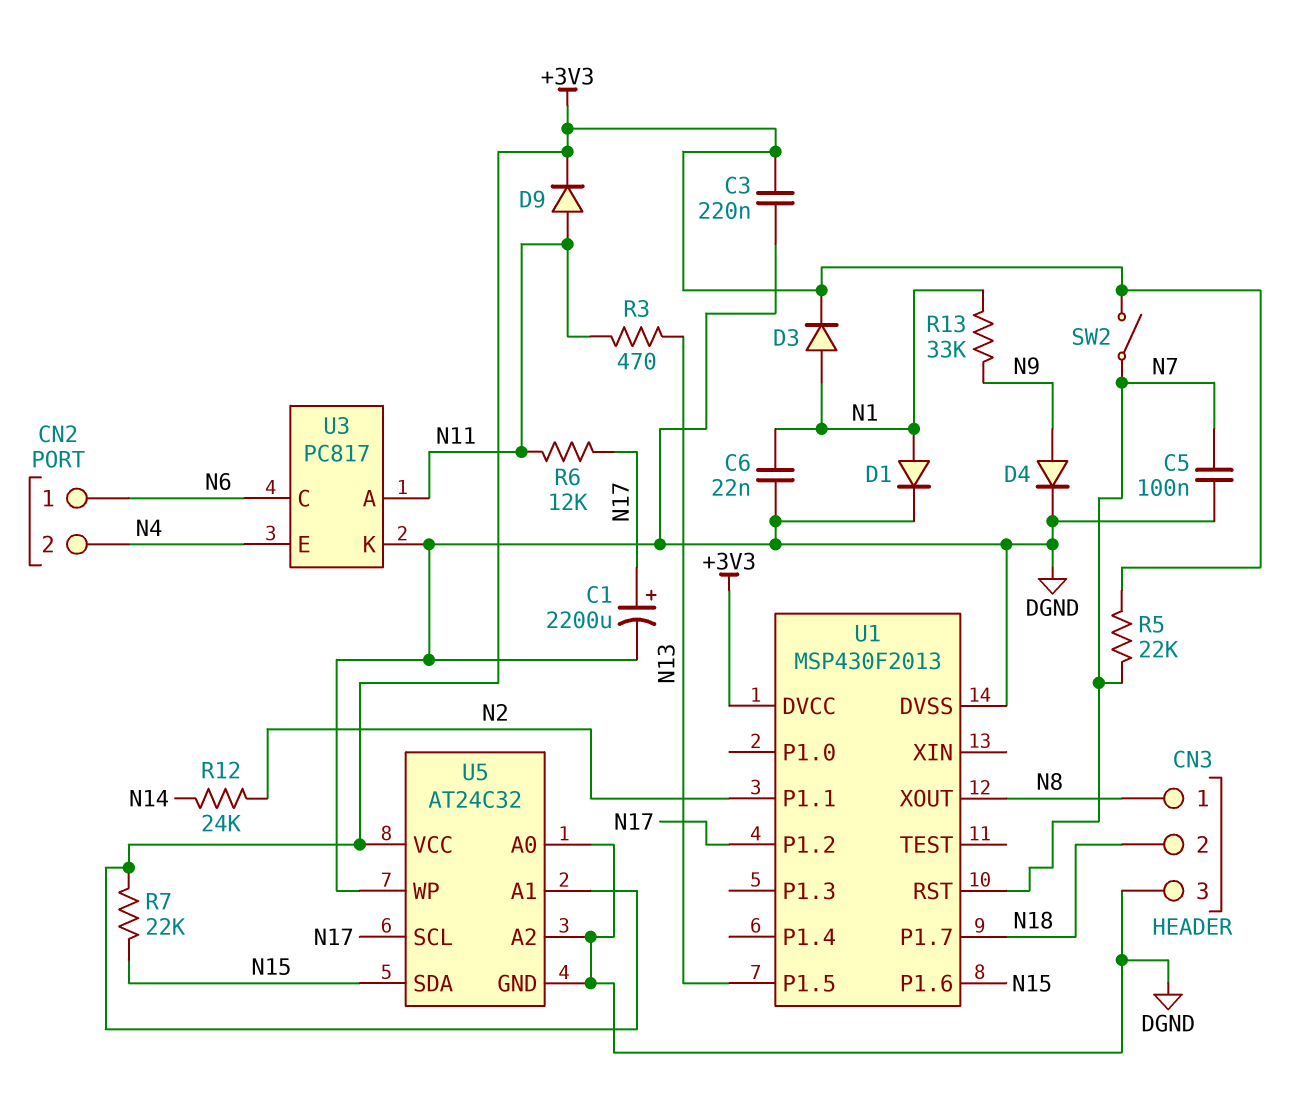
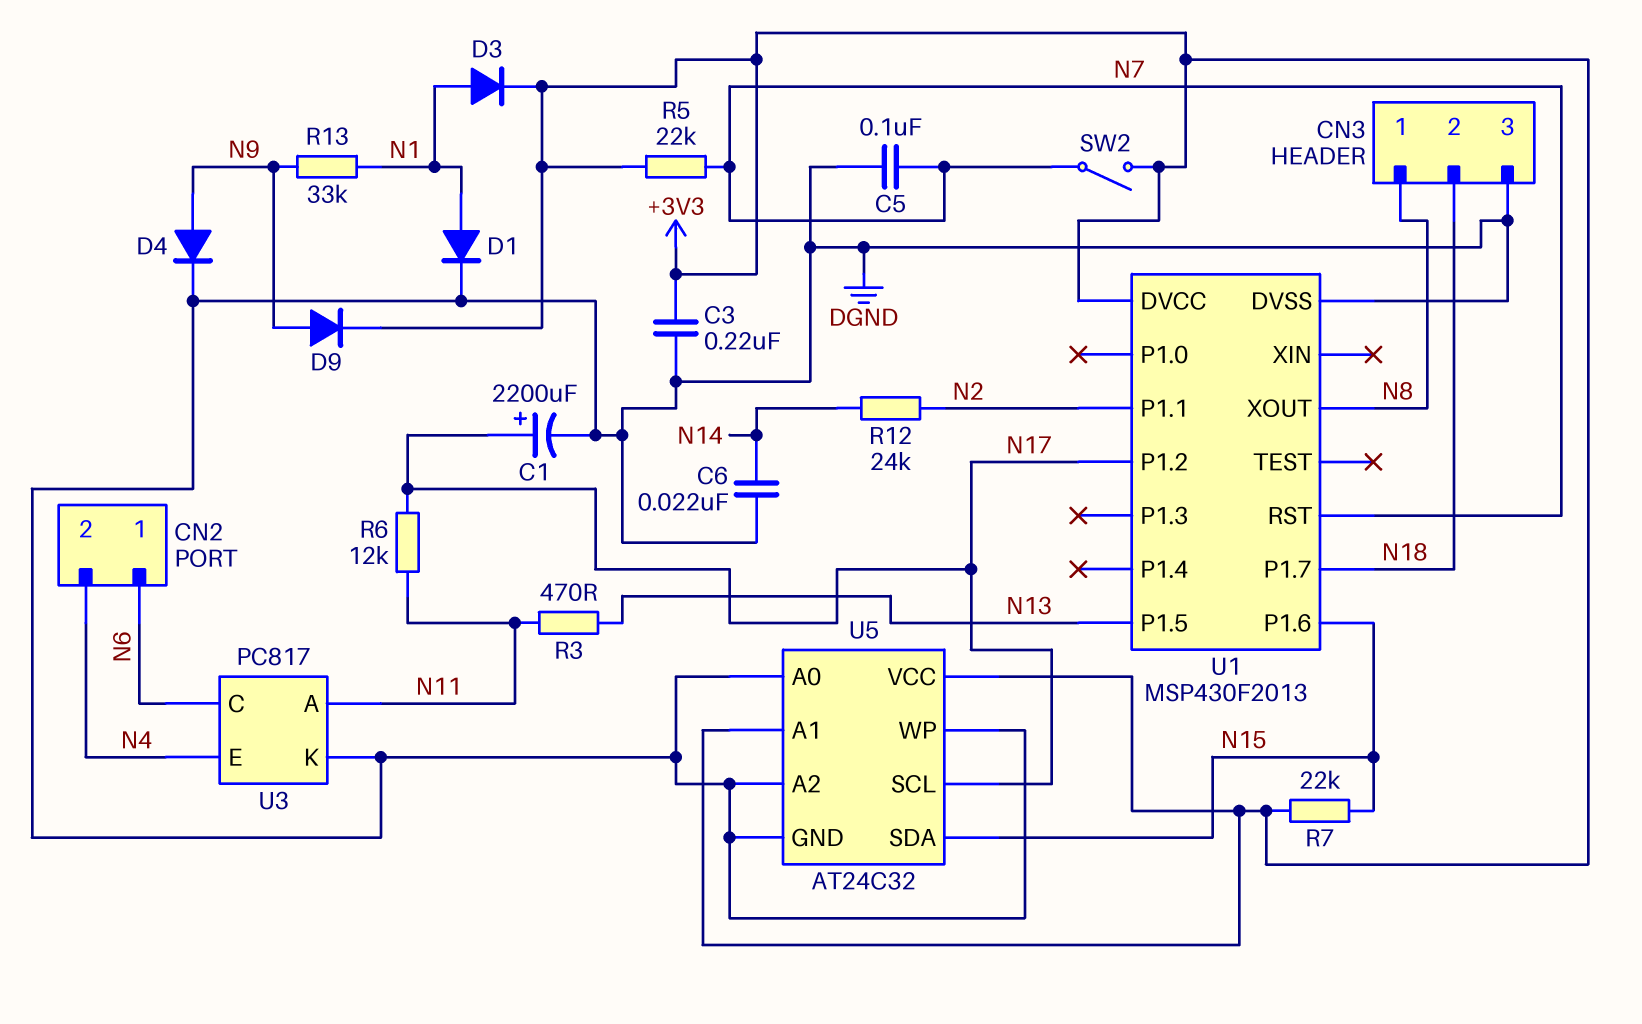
C6: 22nF (DGND, N1) -> 22nF (DGND, N14)
D9: diode (A N11, K +3V3) -> diode (A N9, K +3V3)

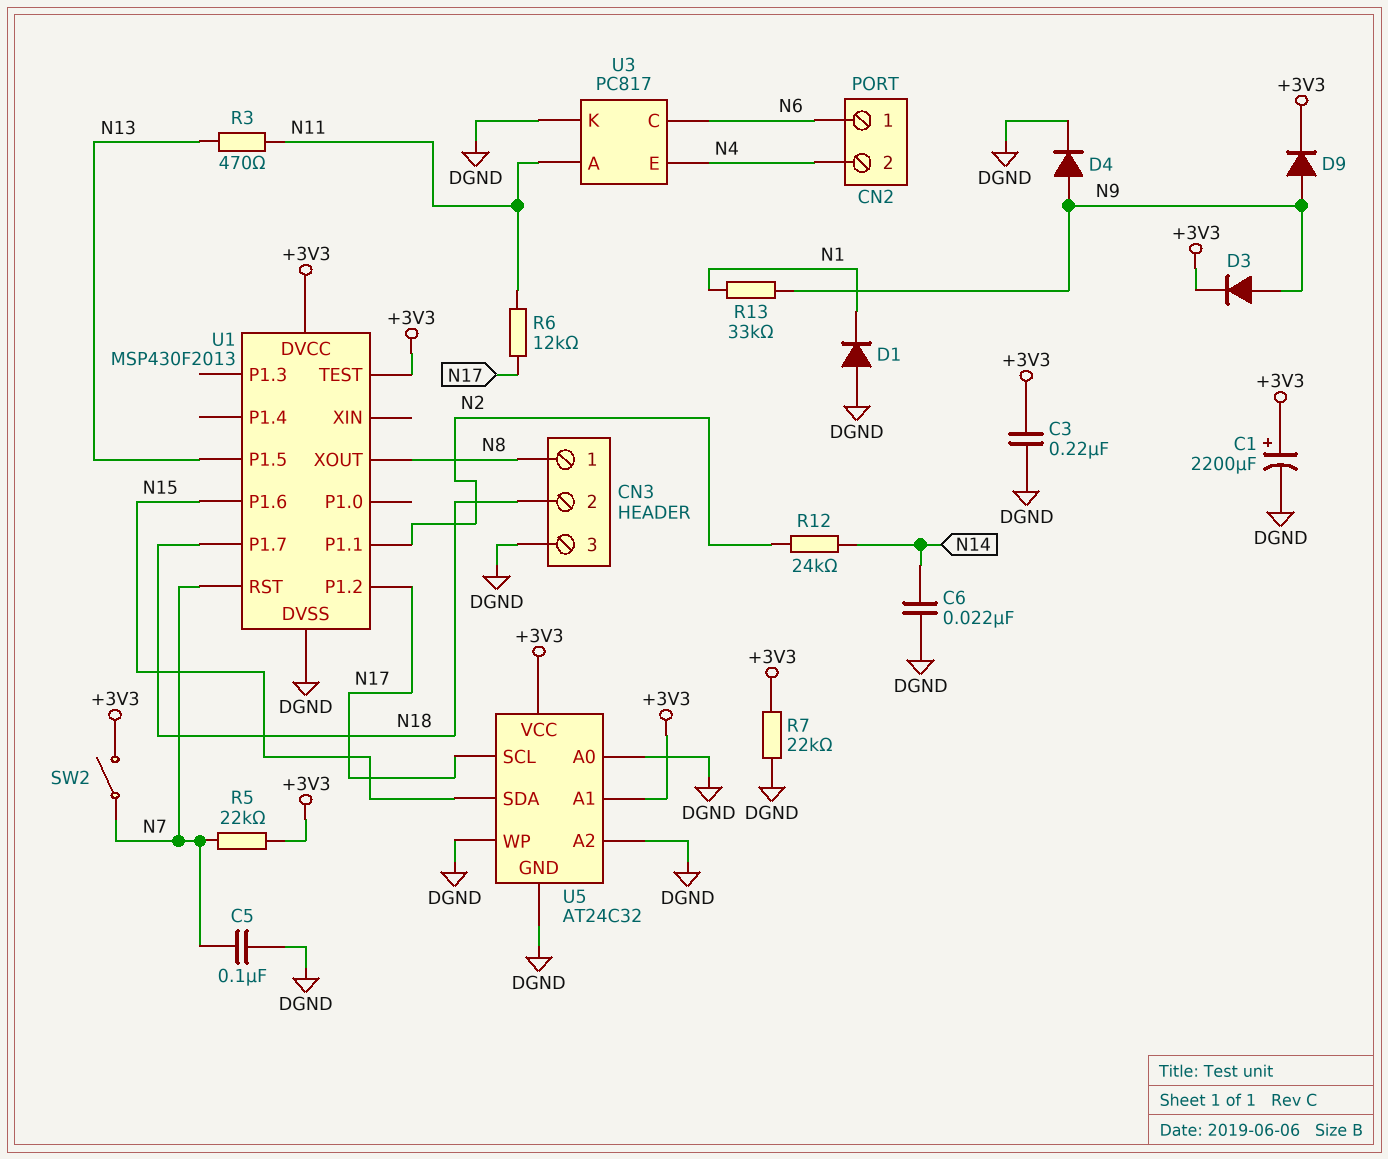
C1: 2200uF (plus N17, minus DGND) -> 2200uF (plus +3V3, minus DGND)
D1: diode (A N1, K DGND) -> diode (A DGND, K N1)
D3: diode (A N1, K +3V3) -> diode (A N9, K +3V3)
R7: 22k (+3V3, N15) -> 22k (+3V3, DGND)
U1 pin TEST: none -> +3V3

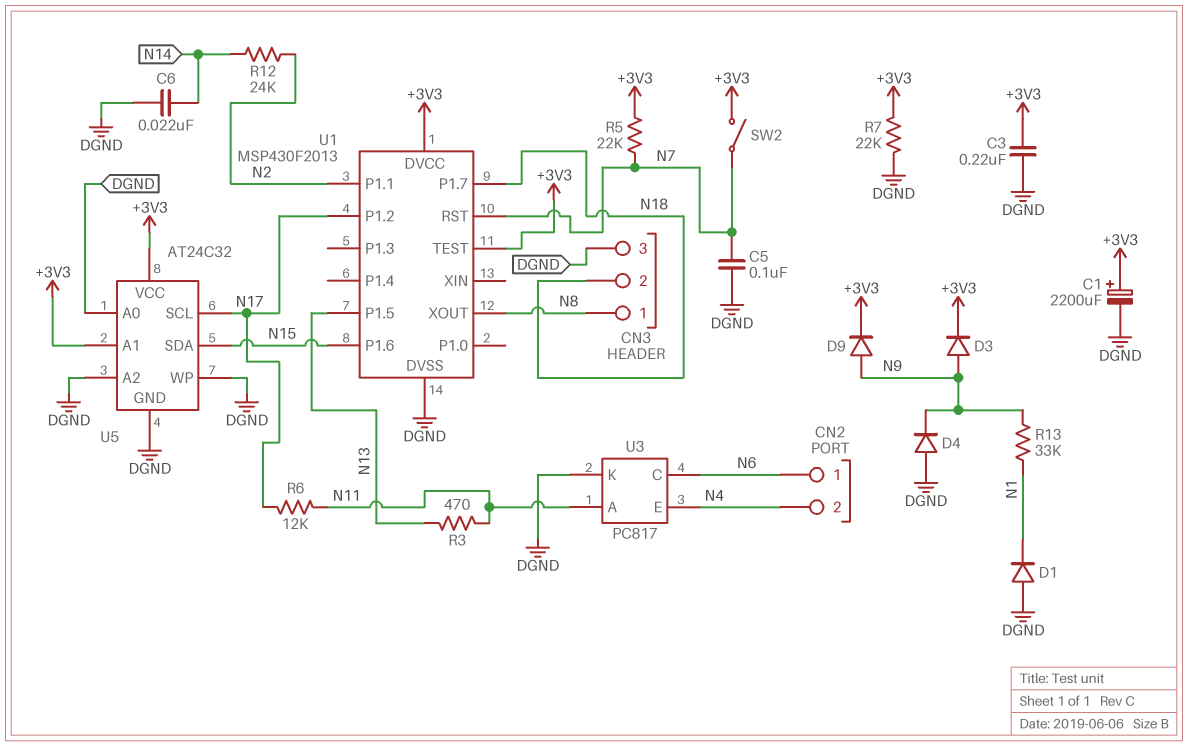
D4: diode (A N9, K DGND) -> diode (A DGND, K N9)

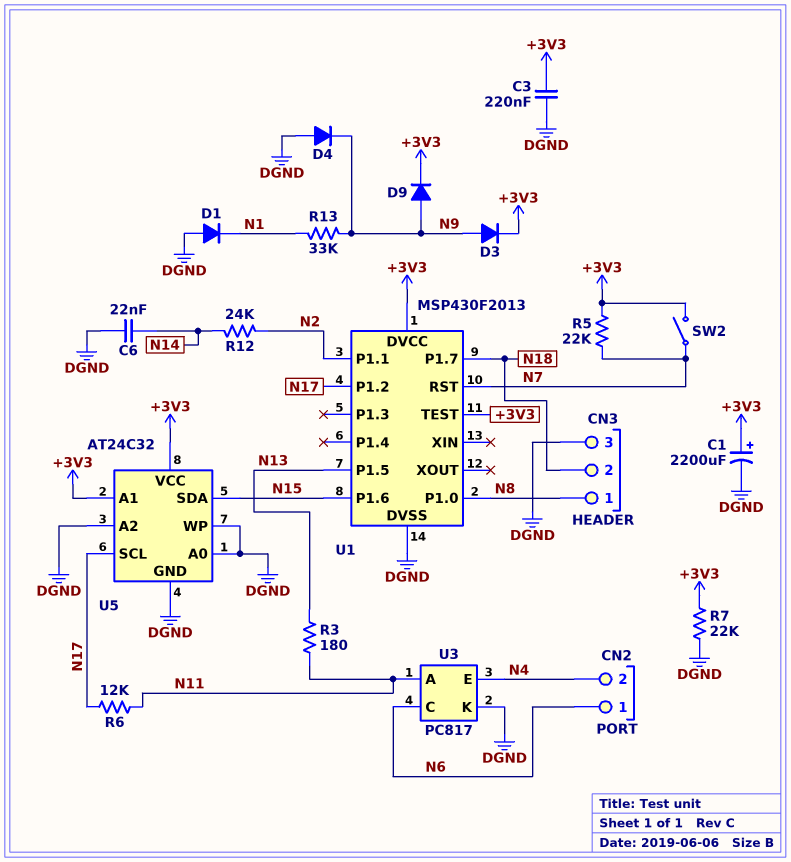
C5: 100nF (DGND, N7) -> none
R3: 470 (N11, N13) -> 180 (N11, N13)
U1 pin P1.0: none -> N8
U1 pin XOUT: N8 -> none

